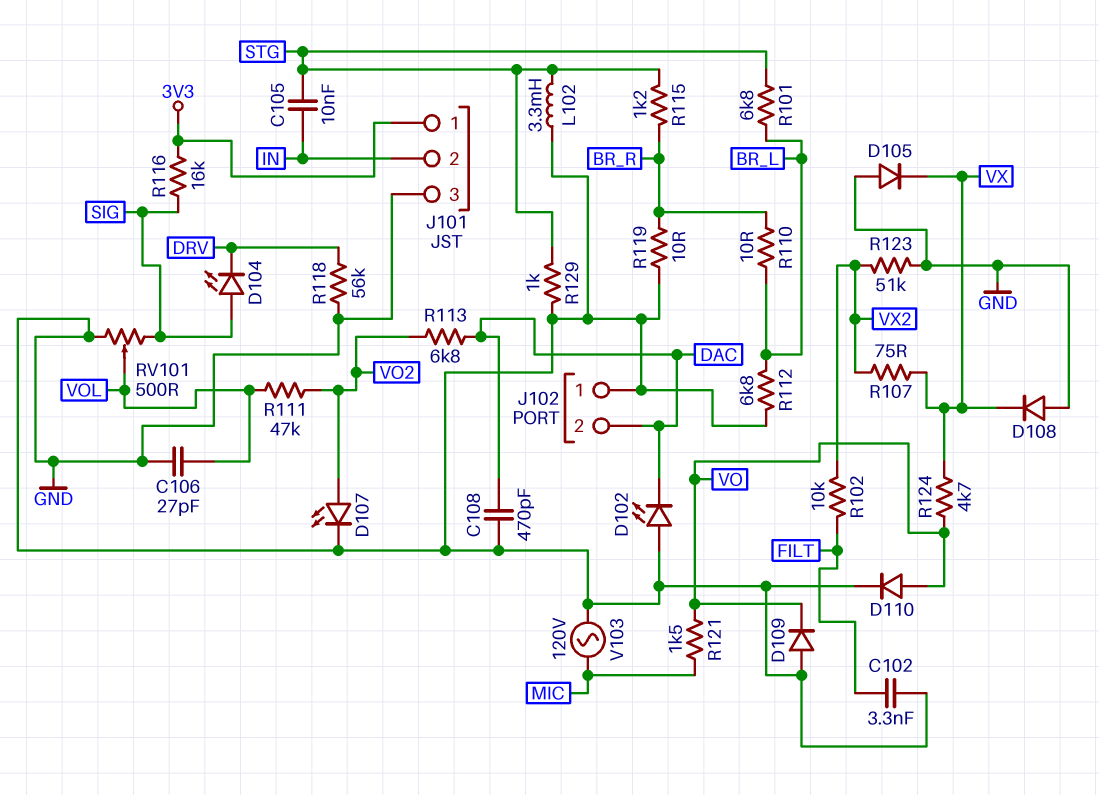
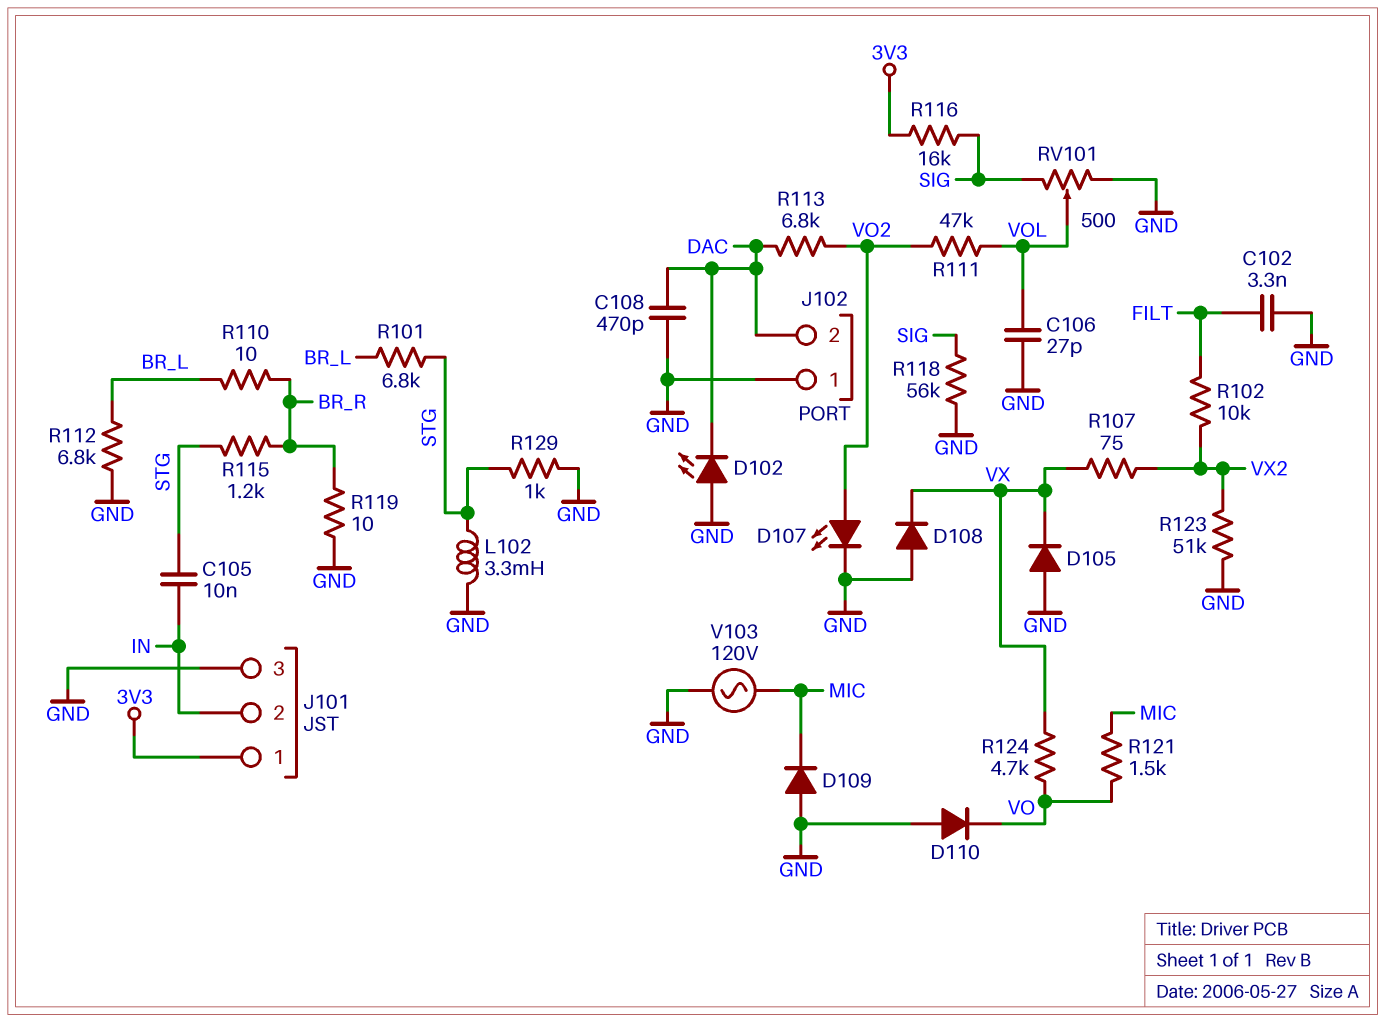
D104: LED (A SIG, K DRV) -> none
D109: diode (A GND, K VO) -> diode (A GND, K MIC)
D110: diode (A VO, K GND) -> diode (A GND, K VO)
R118: 56k (DRV, GND) -> 56k (GND, SIG)

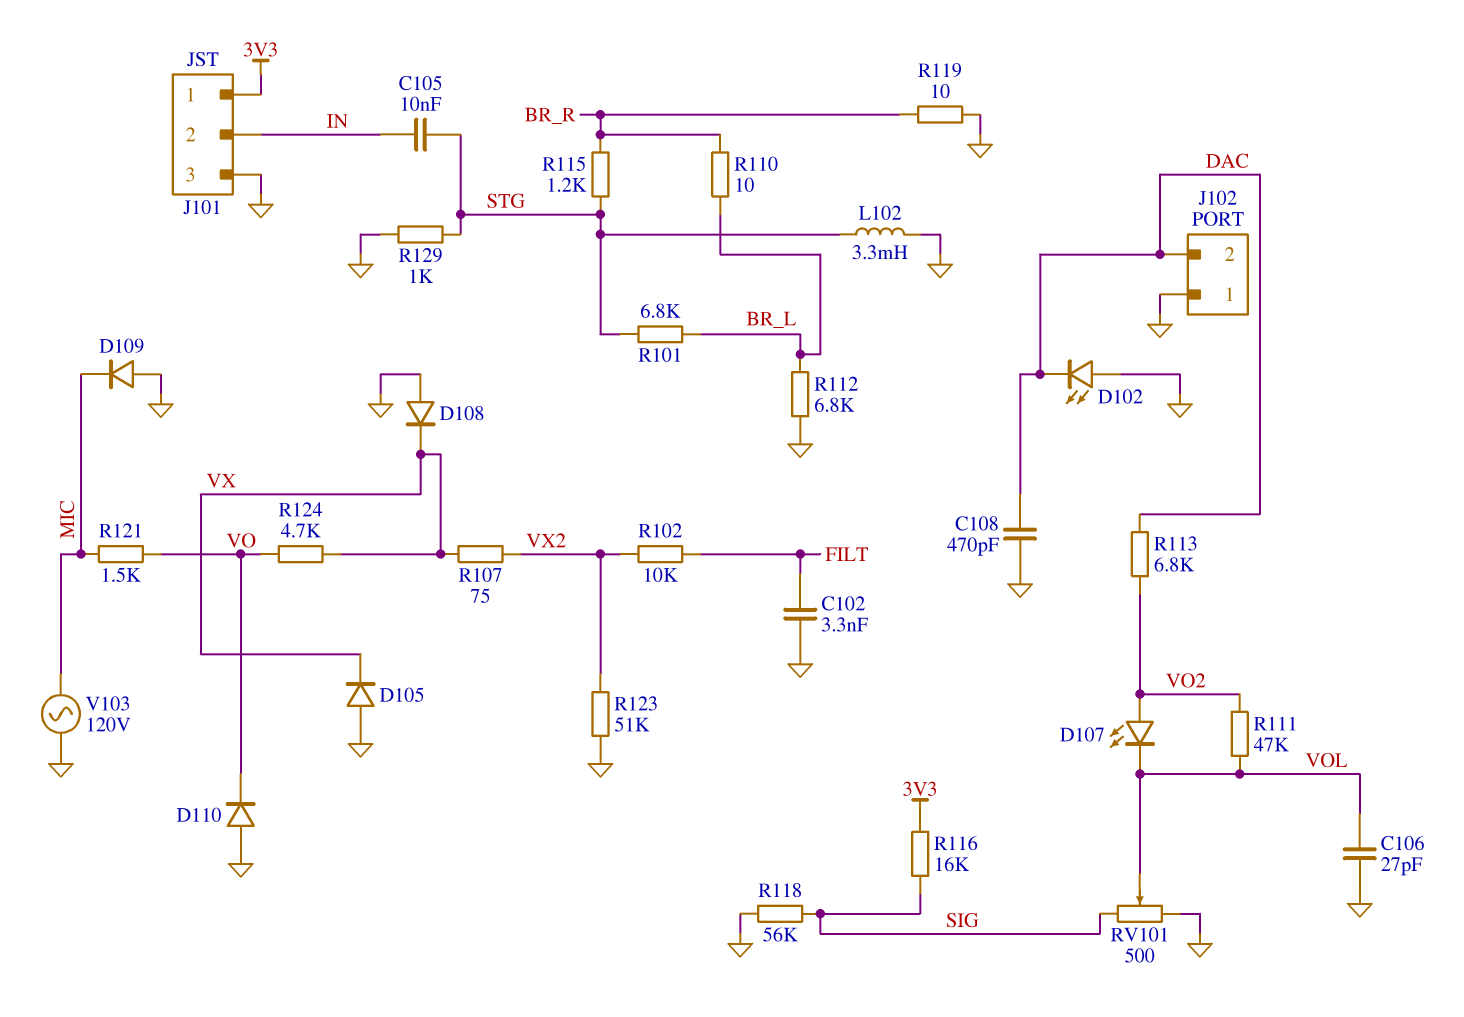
D107: LED (A VO2, K GND) -> LED (A VO2, K VOL)

